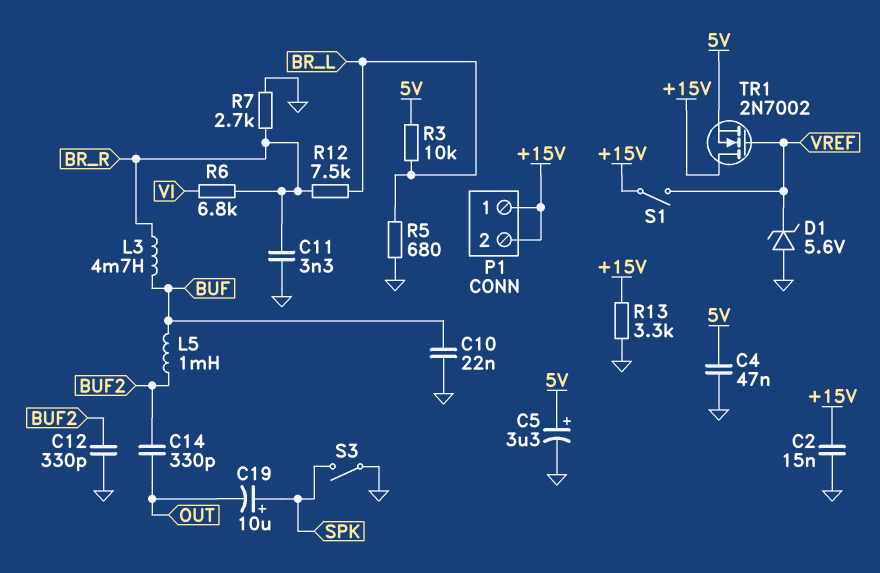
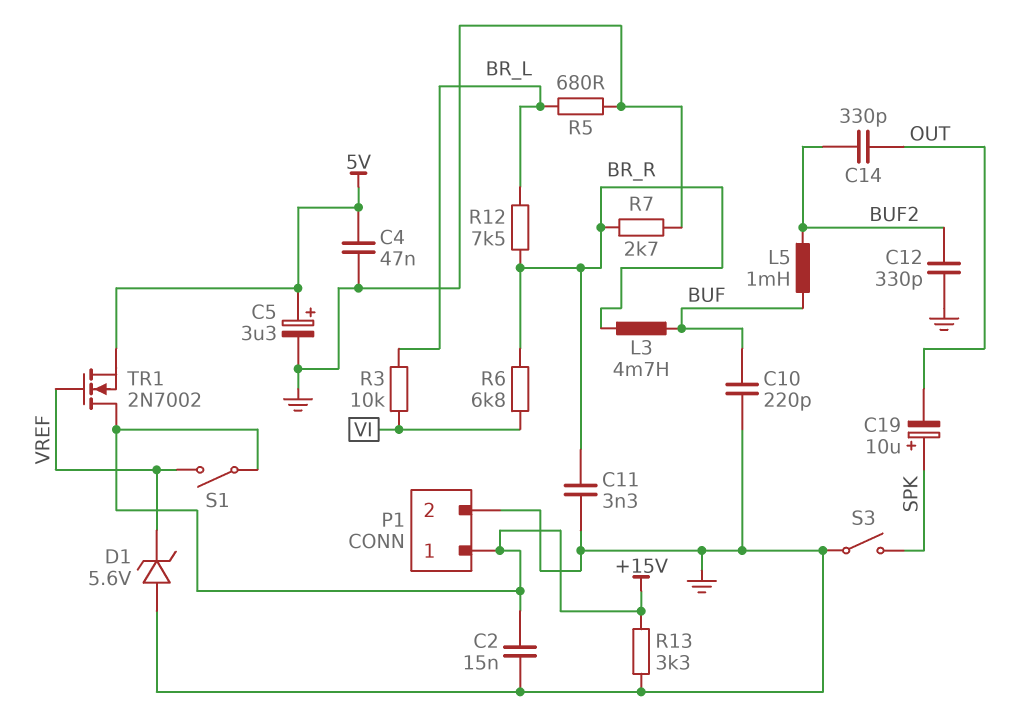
C10: 22nF (BUF, GND) -> 220pF (BUF, GND)
P1 pin 2: +15V -> GND
R3: 10k (5V, BR_L) -> 10k (BR_L, VI)

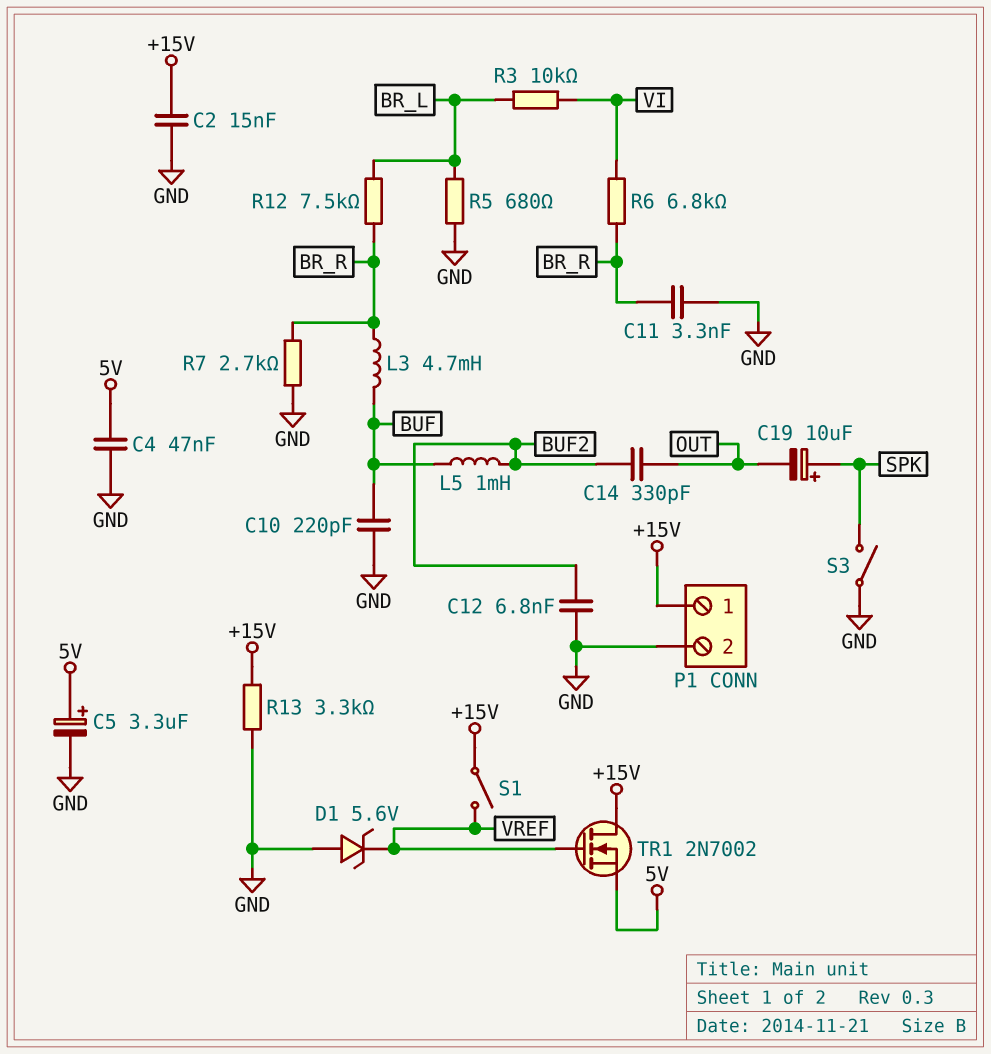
C12: 330pF (BUF2, GND) -> 6.8nF (BUF2, GND)

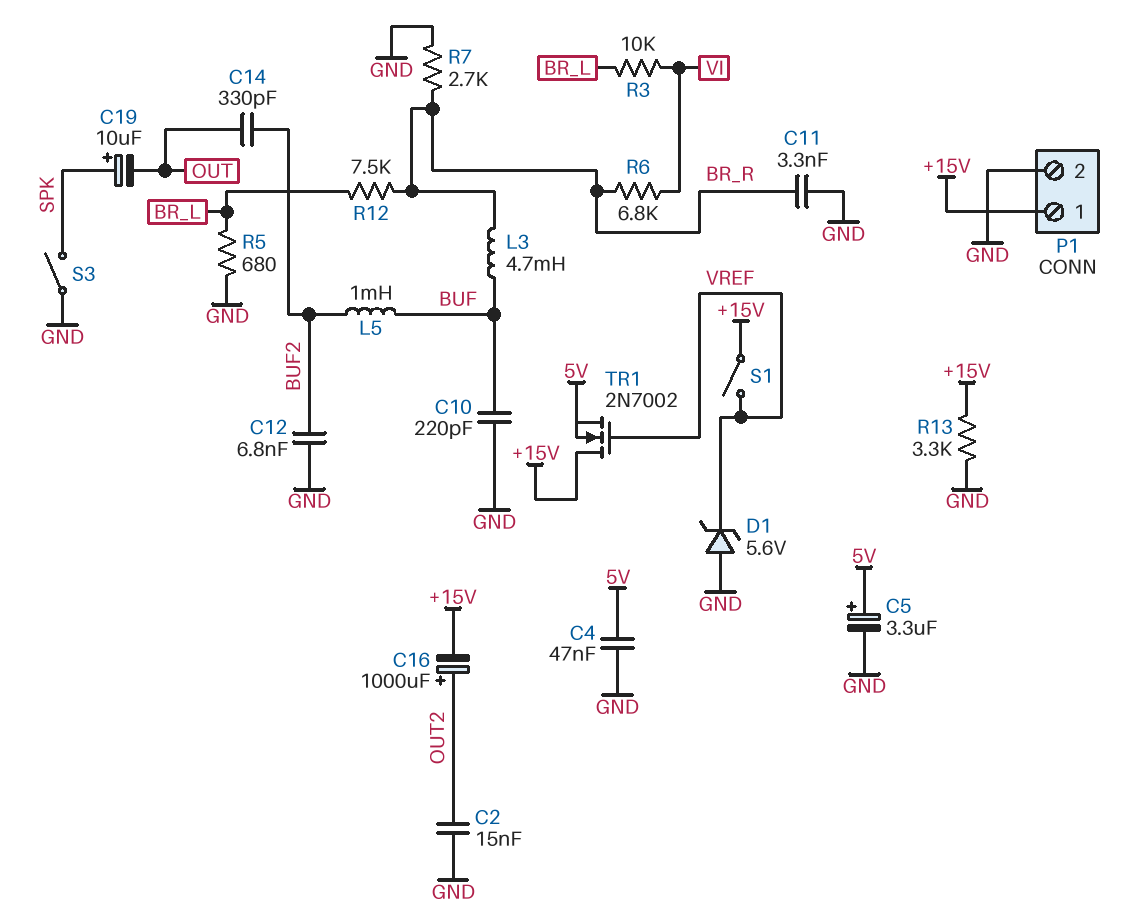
C2: 15nF (+15V, GND) -> 15nF (GND, OUT2)
C16: none -> 1000uF (plus OUT2, minus +15V)

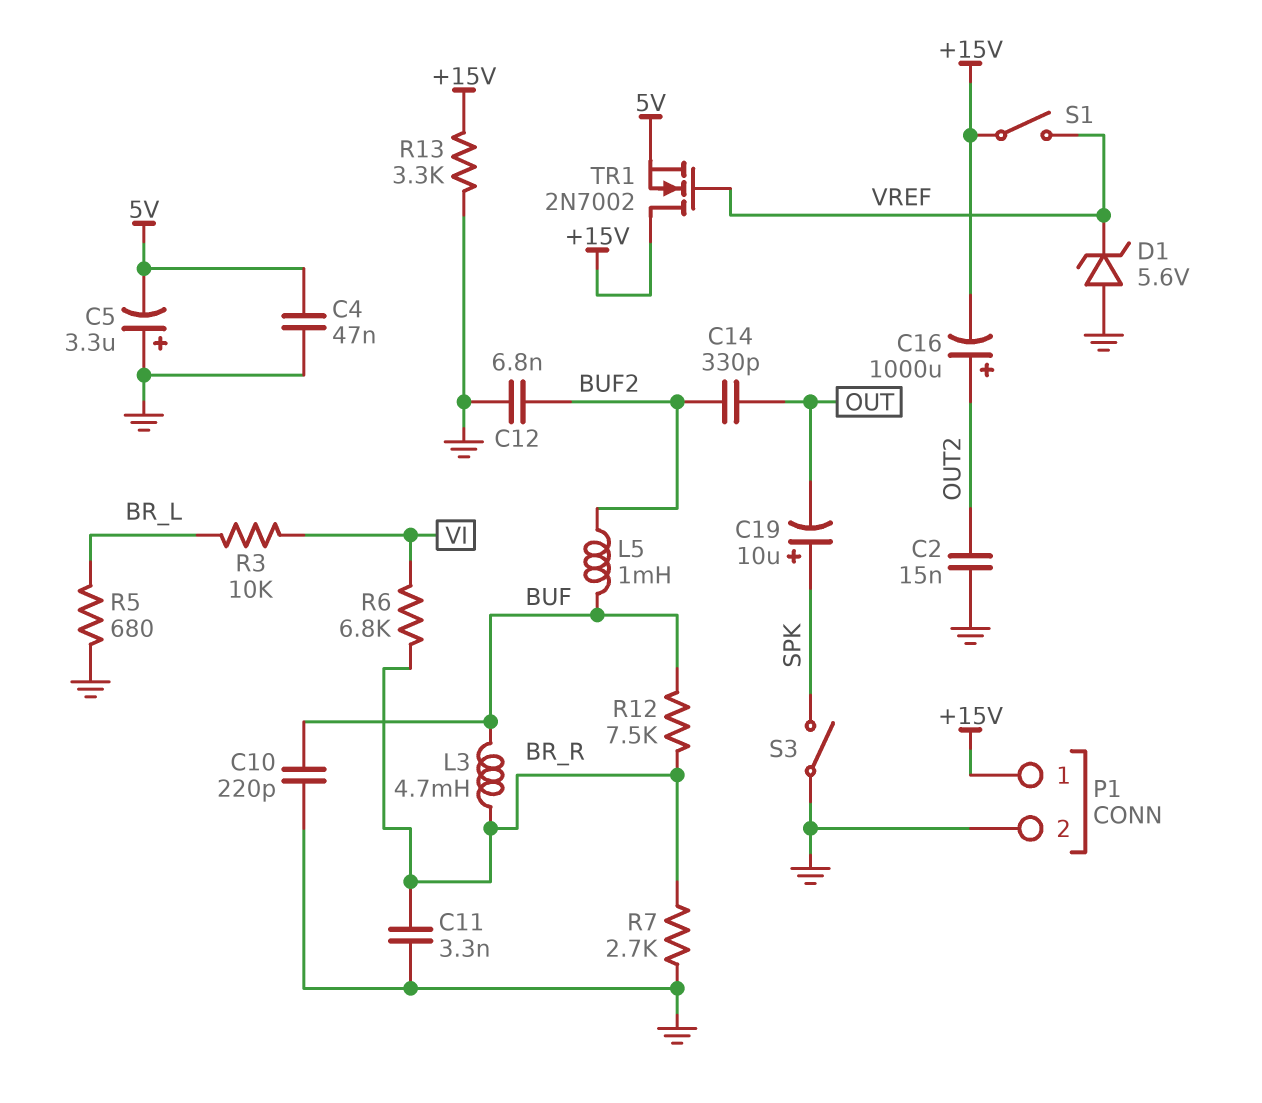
C5: 3.3uF (plus 5V, minus GND) -> 3.3uF (plus GND, minus 5V)
R12: 7.5k (BR_L, BR_R) -> 7.5k (BR_R, BUF)

